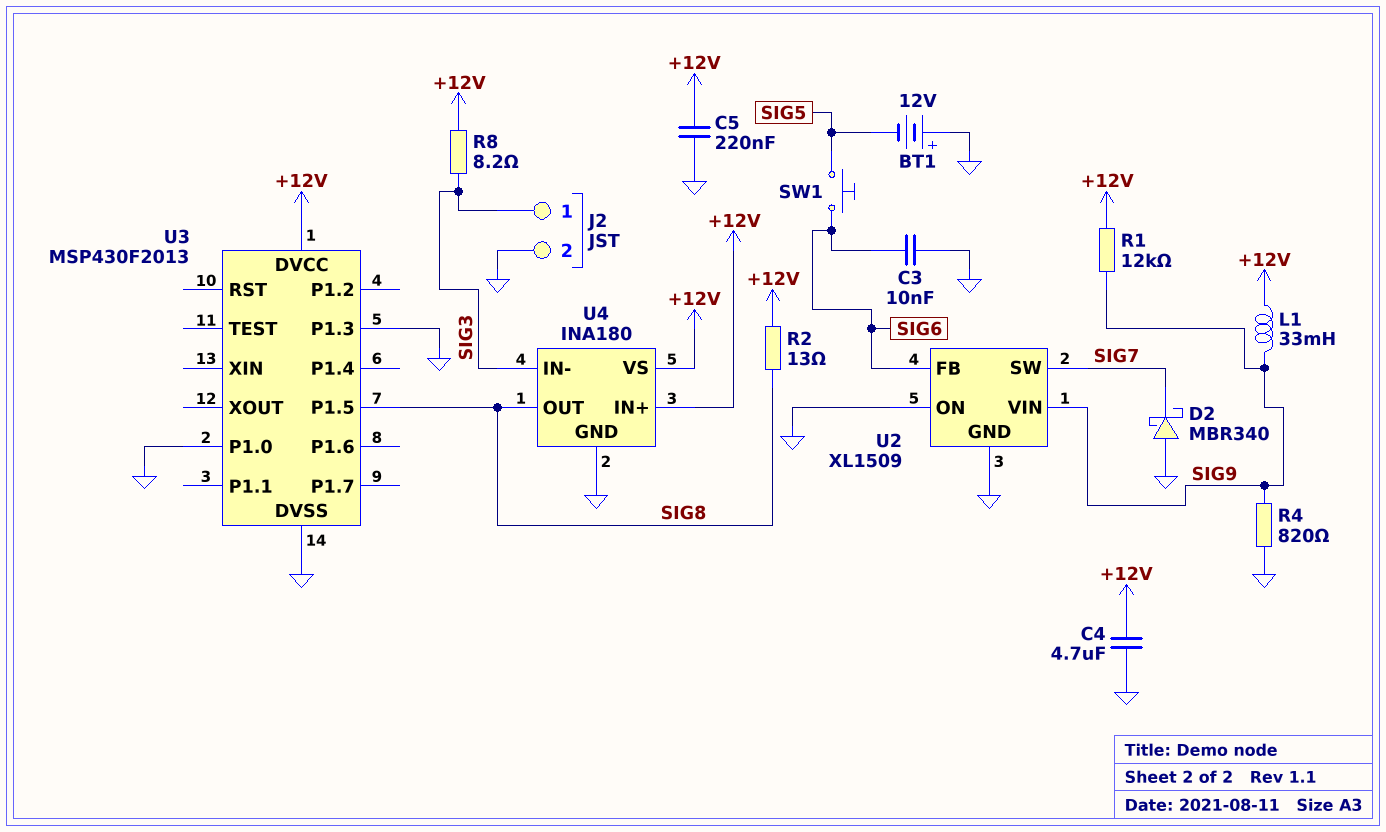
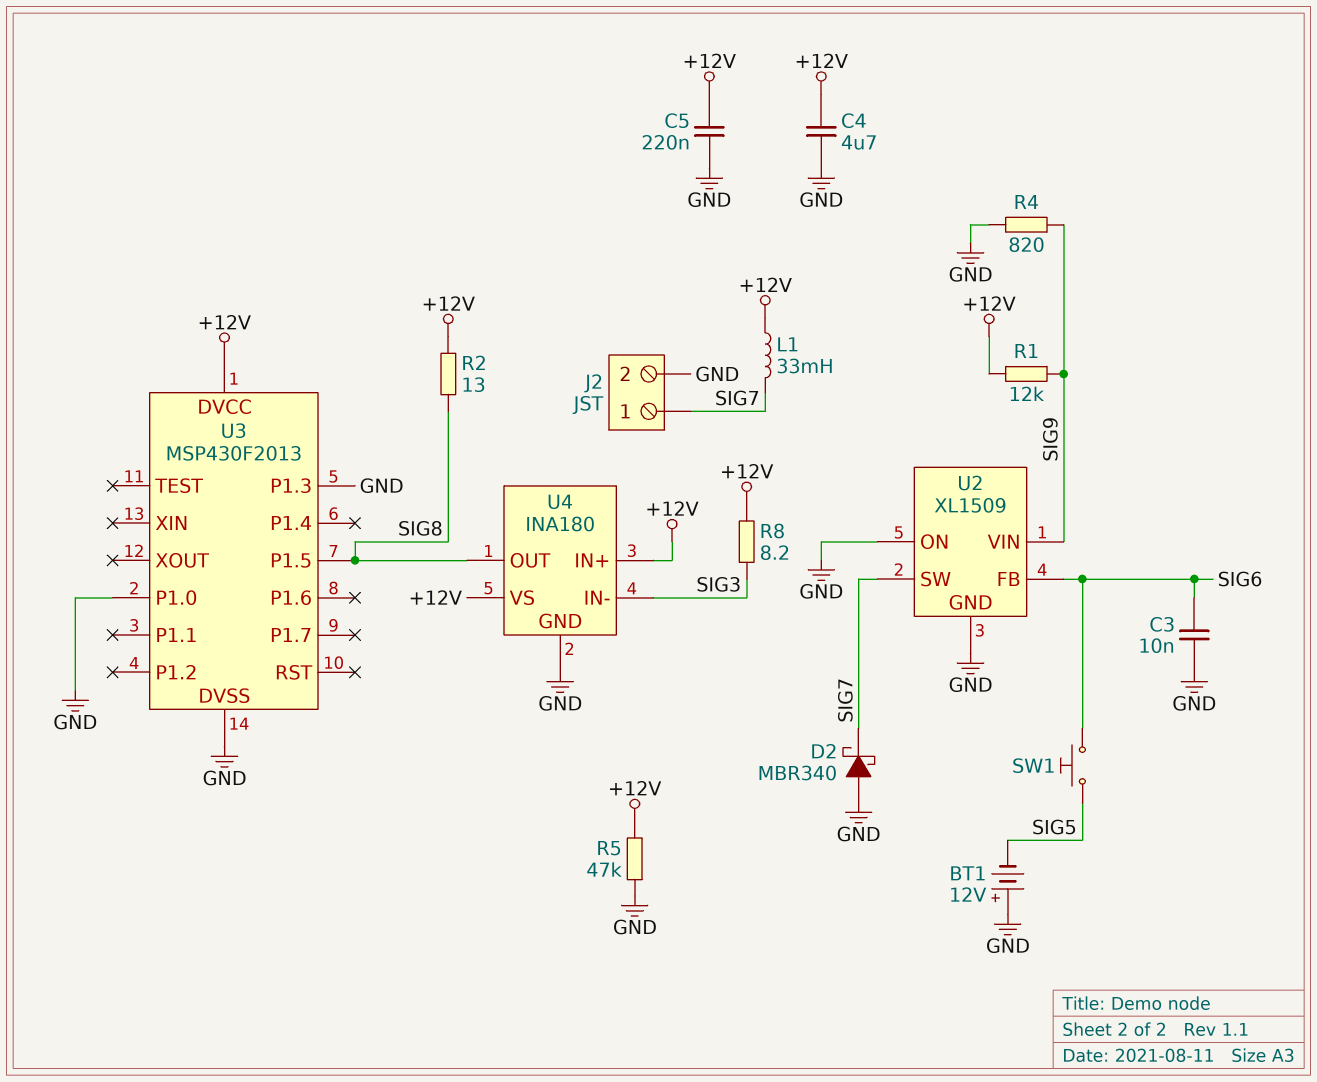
J2 pin 1: SIG3 -> SIG7
L1: 33mH (+12V, SIG9) -> 33mH (+12V, SIG7)
R5: none -> 47k (+12V, GND)

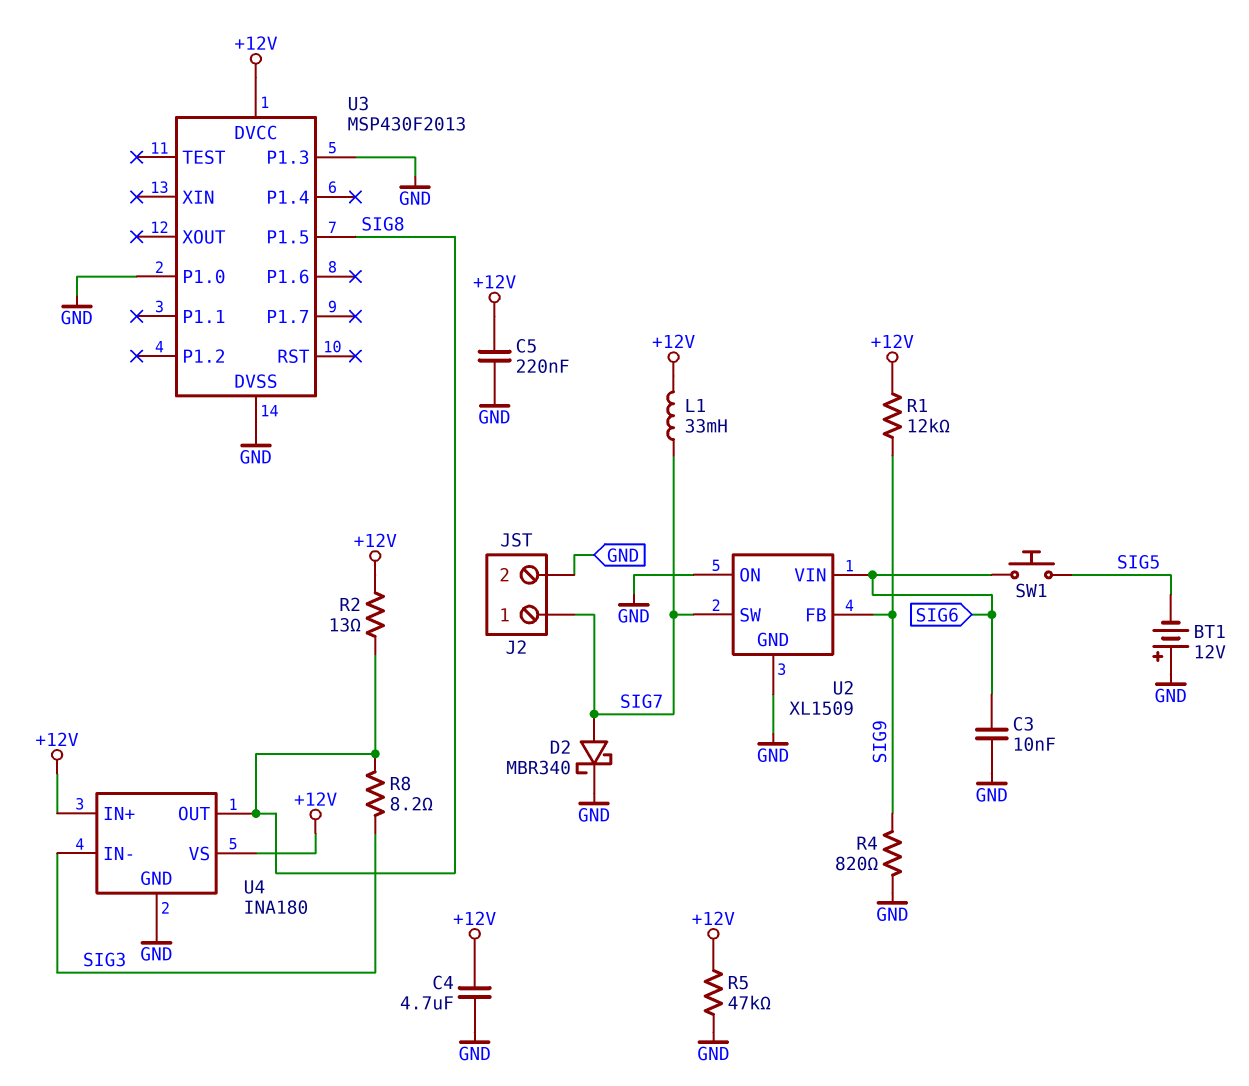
D2: schottky MBR340 (A GND, K SIG7) -> schottky MBR340 (A SIG7, K GND)
R8: 8.2 (+12V, SIG3) -> 8.2 (SIG3, SIG8)
U2 pin FB: SIG6 -> SIG9
U2 pin VIN: SIG9 -> SIG6

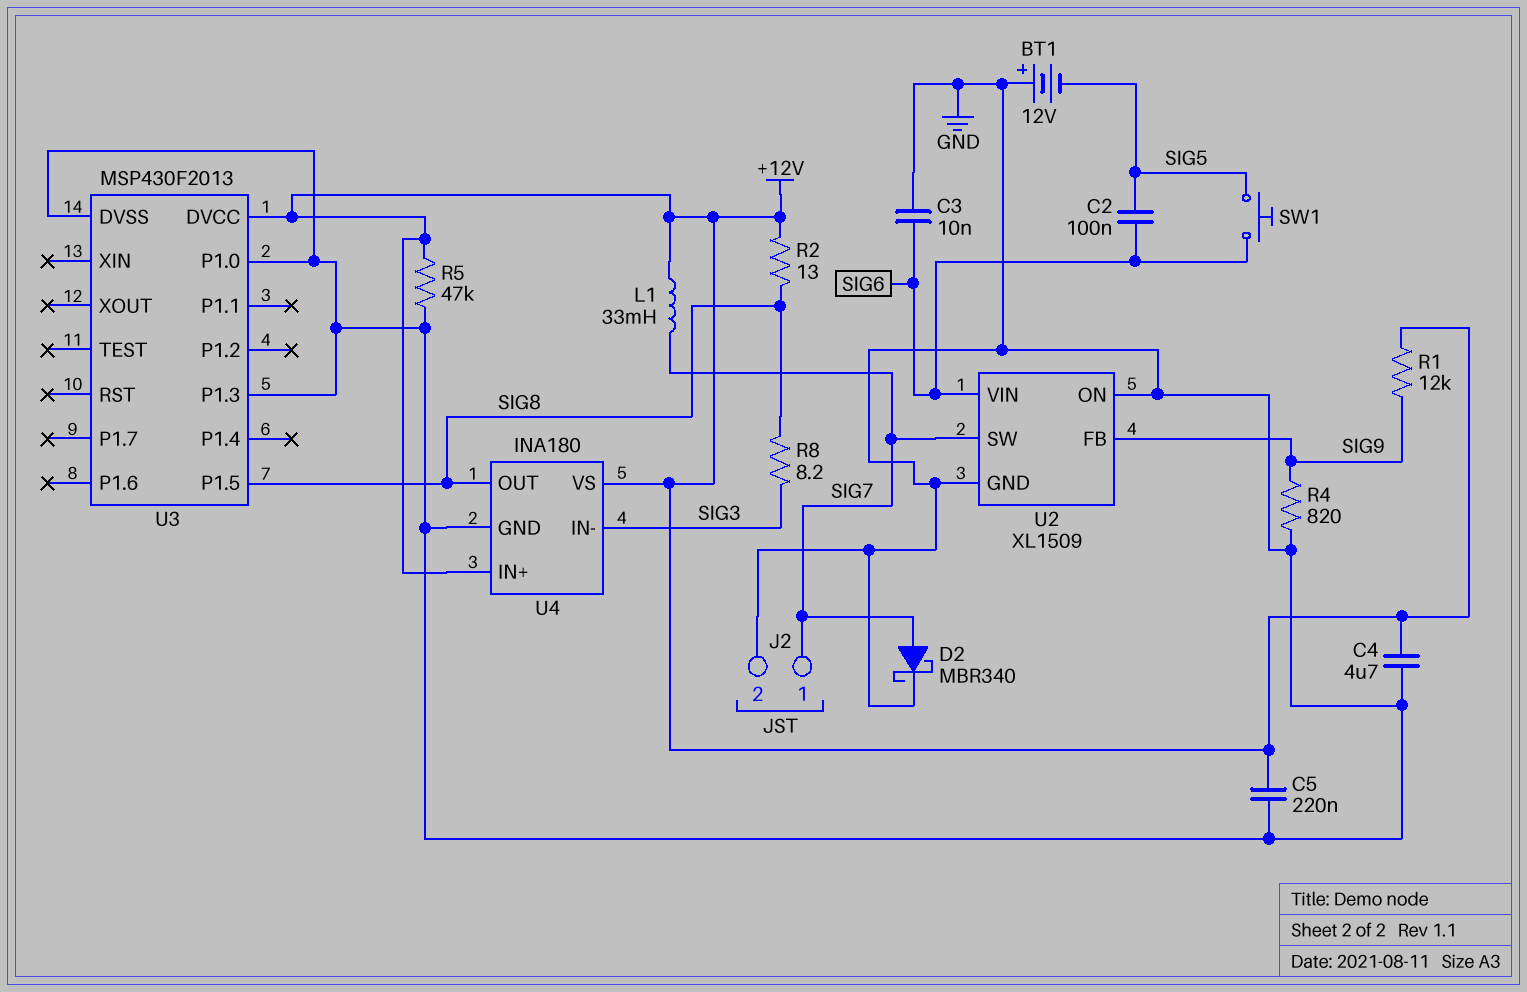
C2: none -> 100nF (SIG5, SIG6)

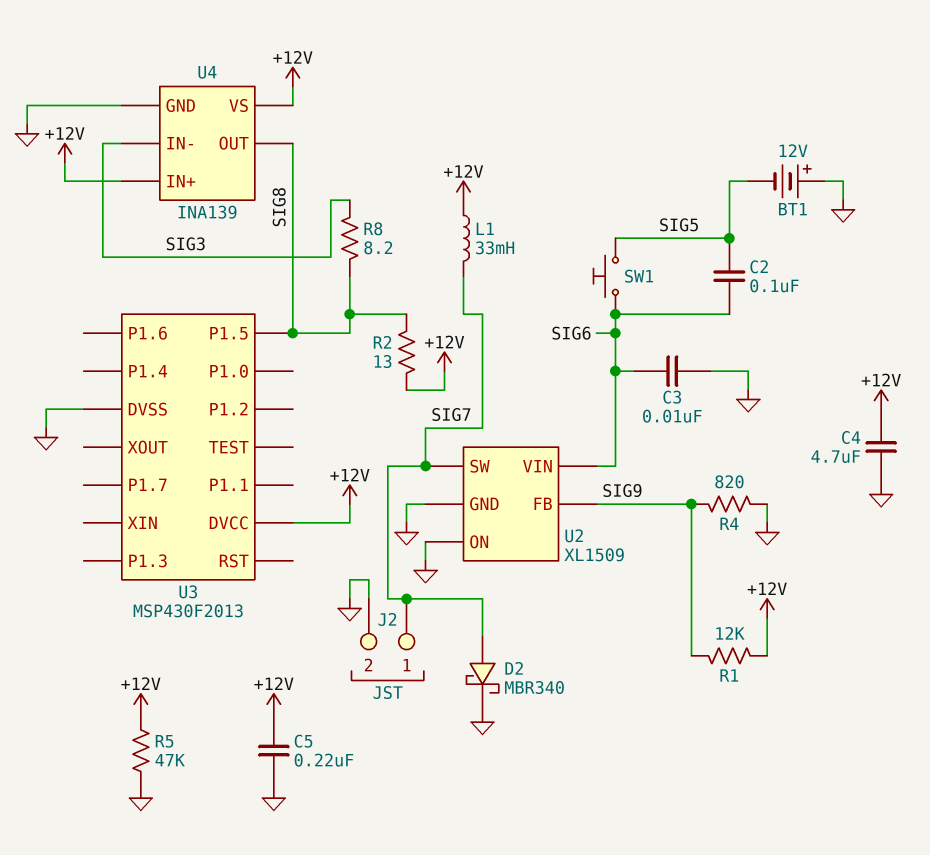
U3 pin P1.0: GND -> none
U3 pin P1.3: GND -> none
U4: INA180 -> INA139

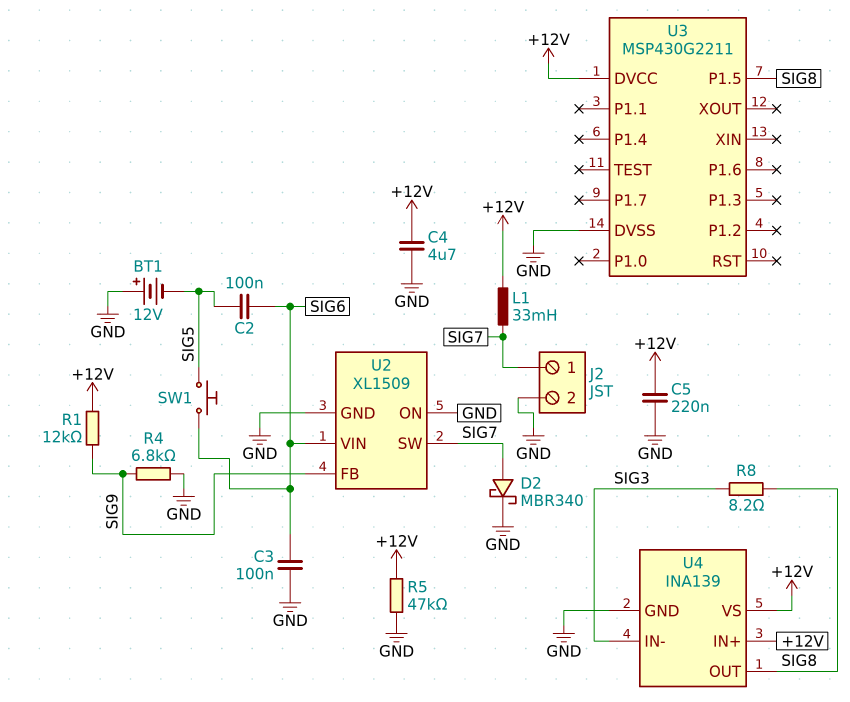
C3: 10nF (GND, SIG6) -> 100nF (GND, SIG6)
R2: 13 (+12V, SIG8) -> none
R4: 820 (GND, SIG9) -> 6.8k (GND, SIG9)
U3: MSP430F2013 -> MSP430G2211

